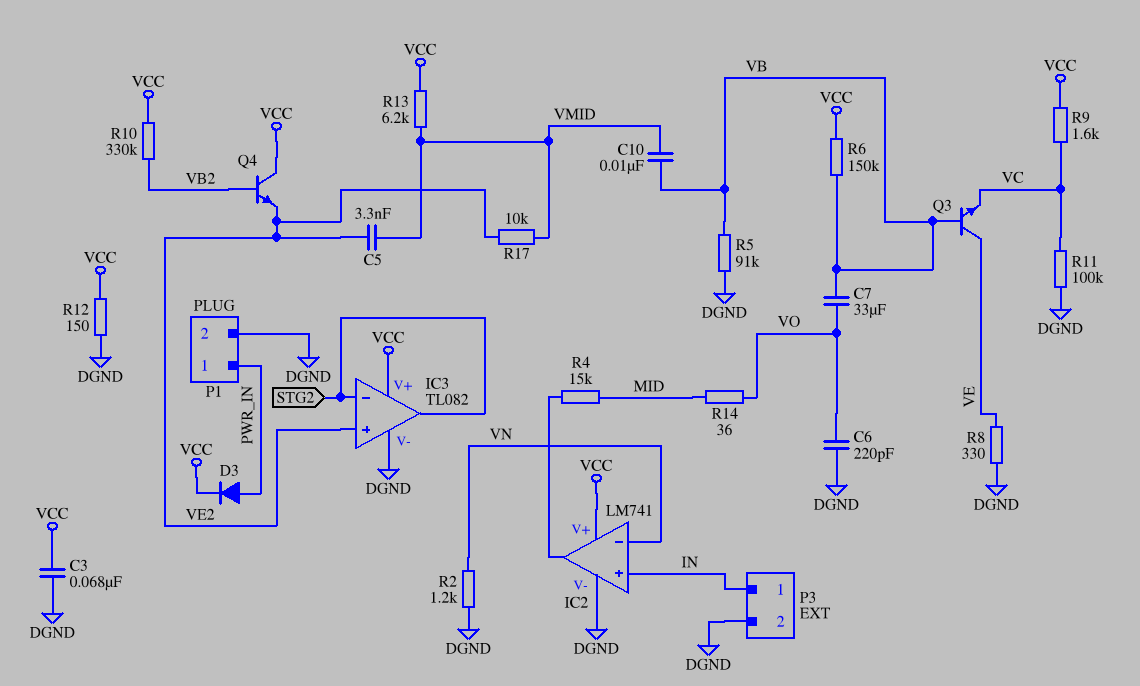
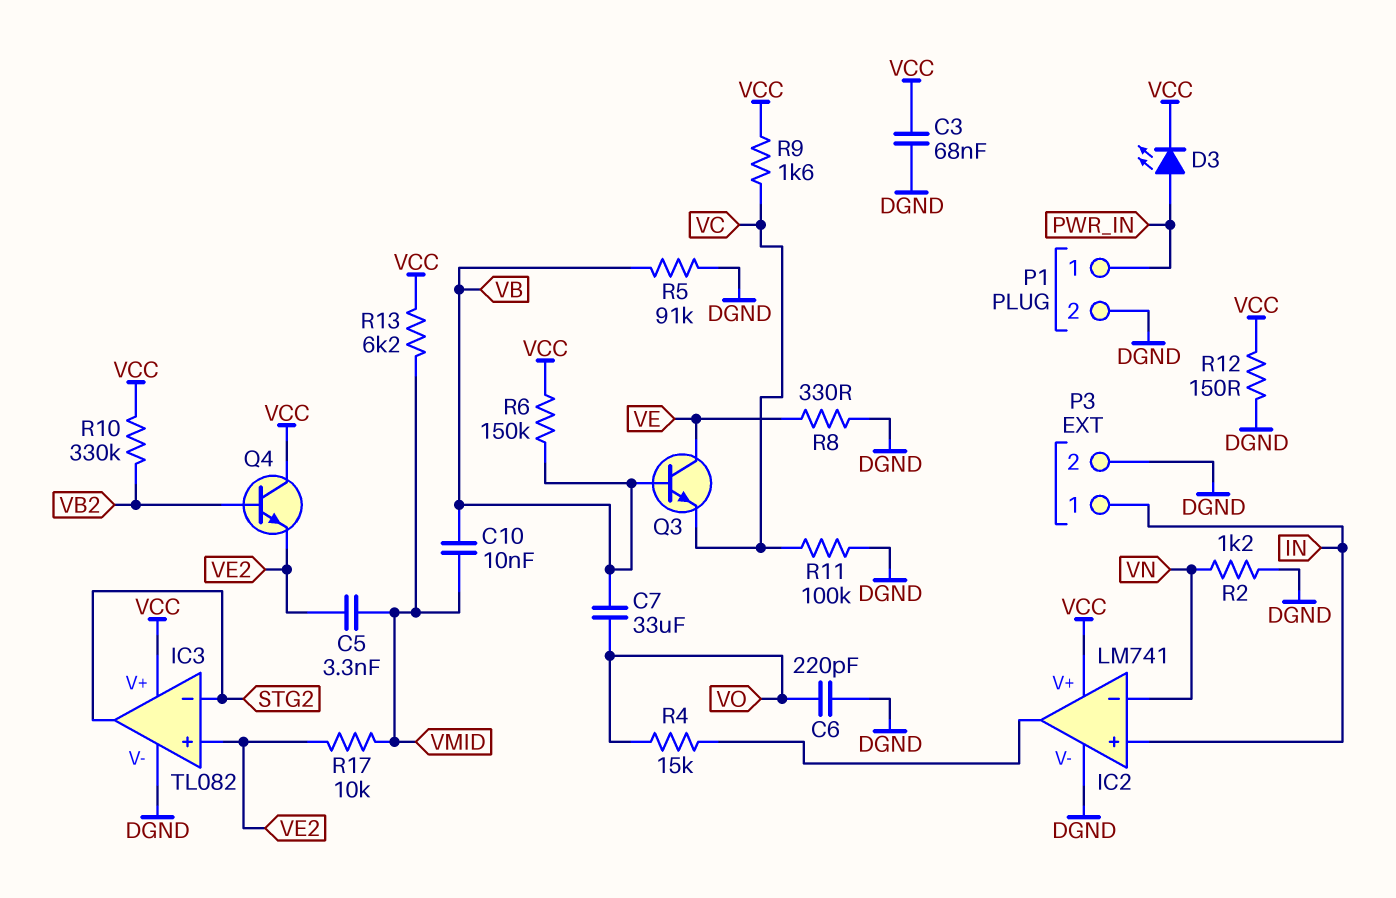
D3: diode (A PWR_IN, K VCC) -> LED (A PWR_IN, K VCC)
R4: 15k (IC2/out, MID) -> 15k (IC2/out, VO)
R14: 36 (MID, VO) -> none

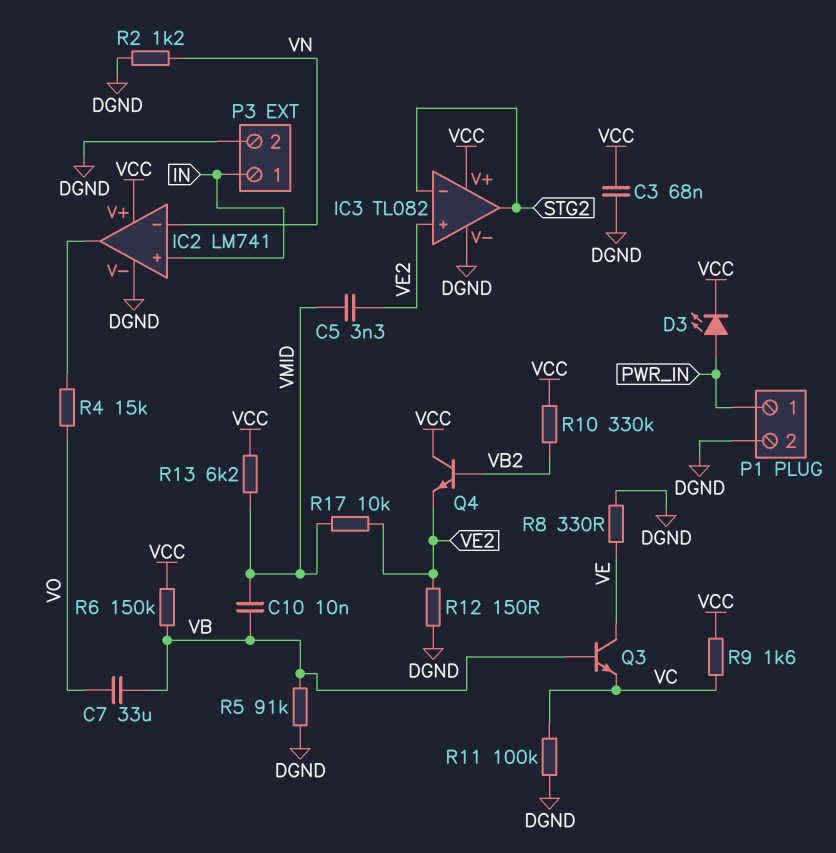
C6: 220pF (DGND, VO) -> none
R12: 150 (DGND, VCC) -> 150 (DGND, VE2)

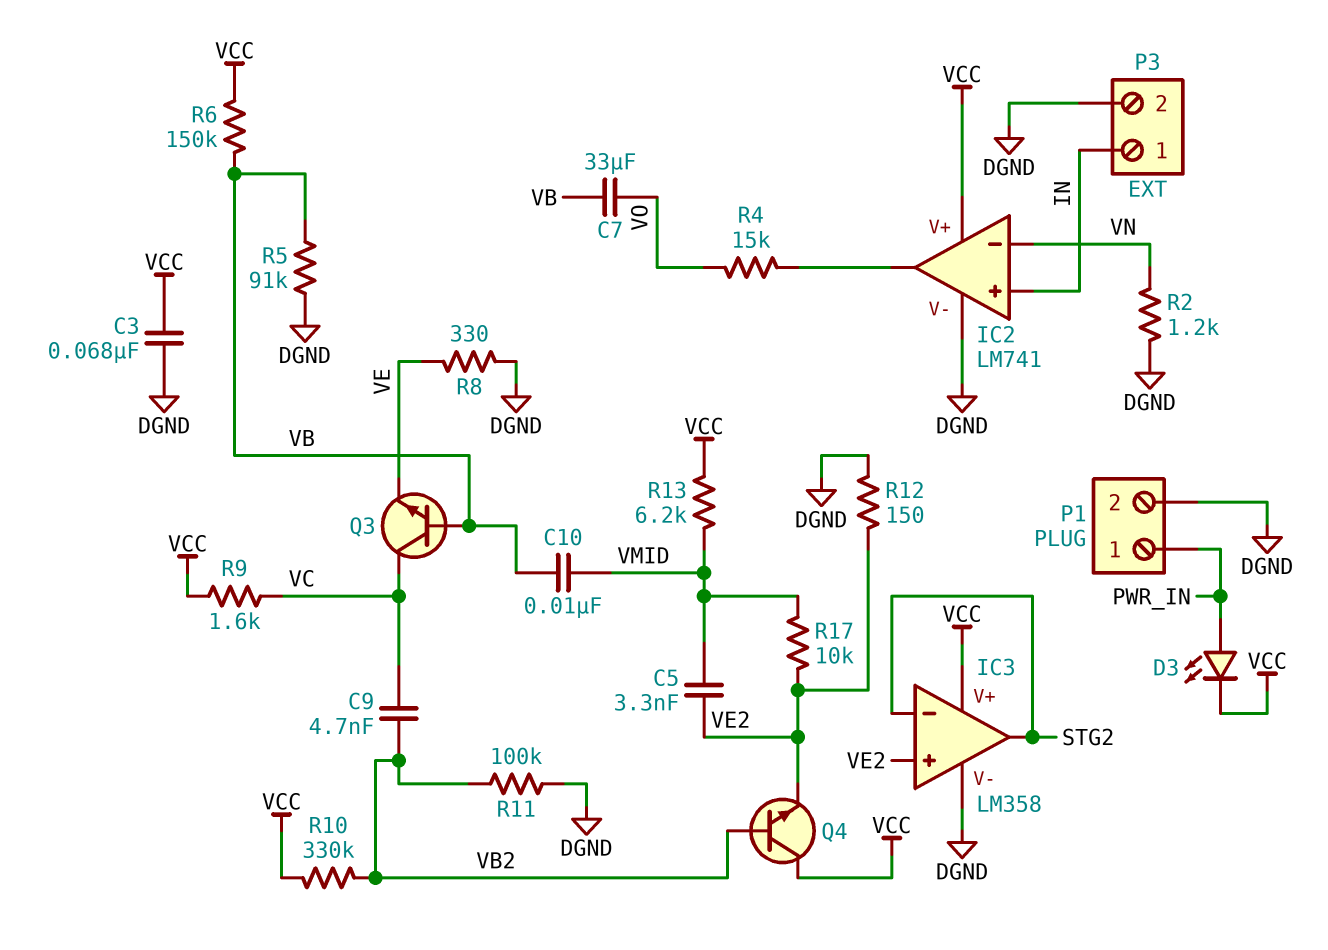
C9: none -> 4.7nF (VB2, VC)
IC3: TL082 -> LM358
Q3: NPN (B VB, C VE, E VC) -> NPN (B VB, C VC, E VE)
R11: 100k (DGND, VC) -> 100k (DGND, VB2)

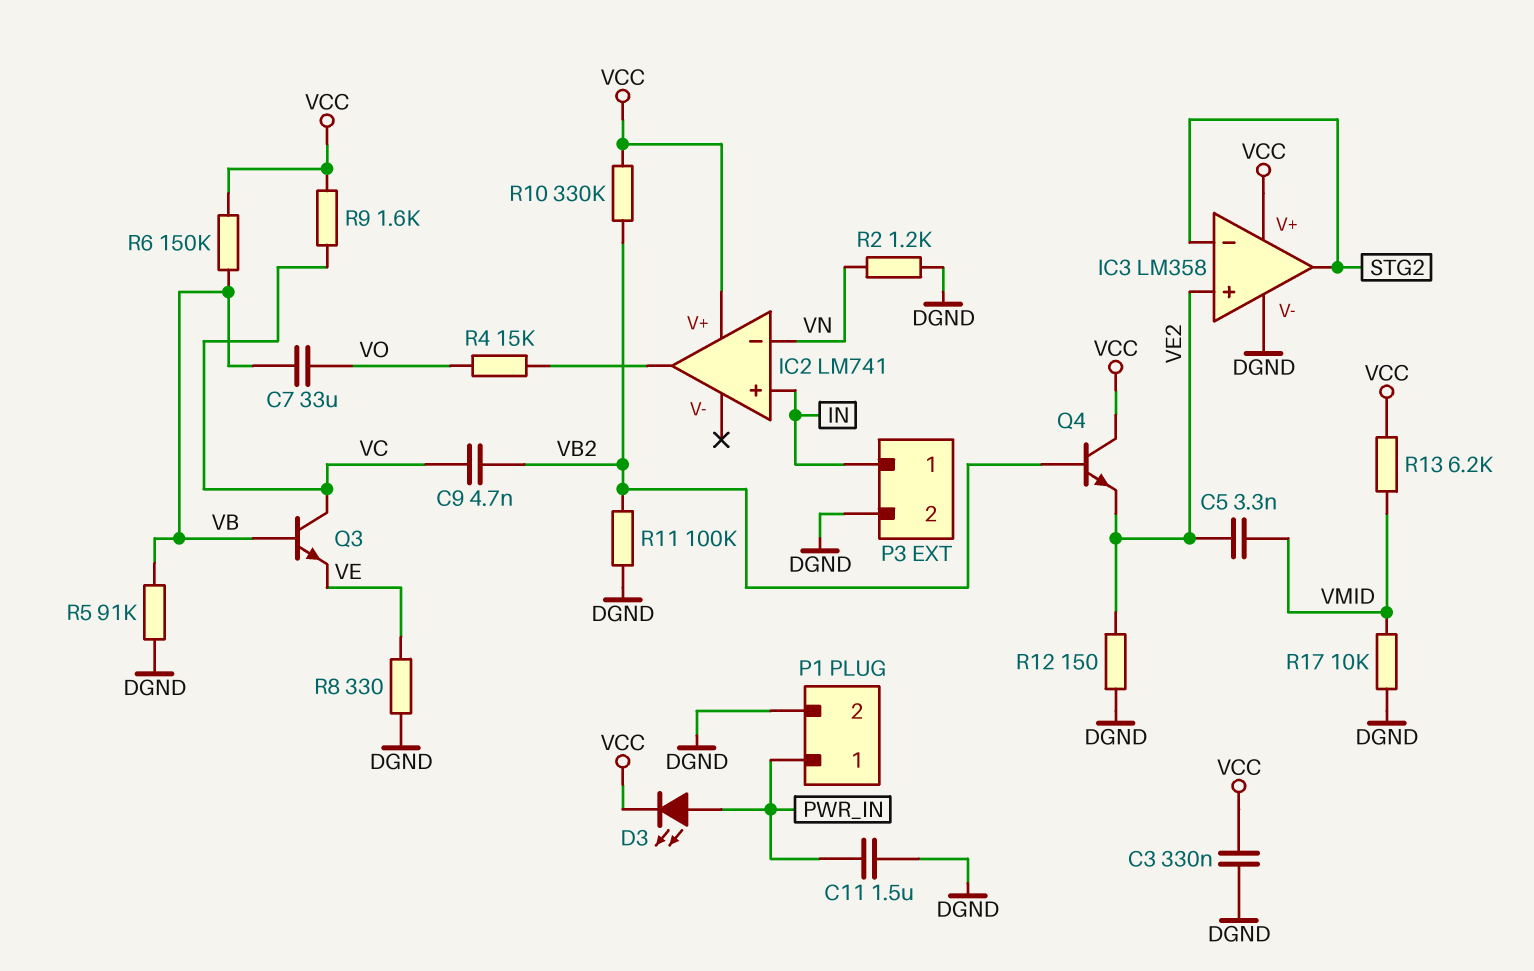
C3: 68nF (DGND, VCC) -> 330nF (DGND, VCC)
C10: 10nF (VB, VMID) -> none
C11: none -> 1.5uF (DGND, PWR_IN)
IC2 pin V-: DGND -> none
R17: 10k (VE2, VMID) -> 10k (DGND, VMID)

